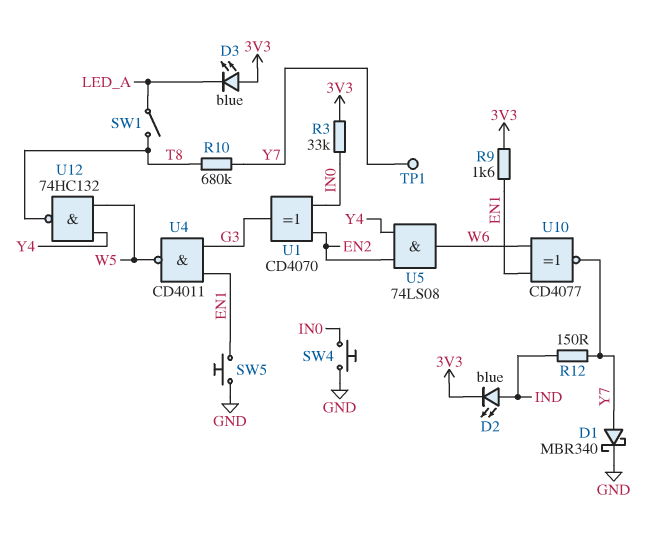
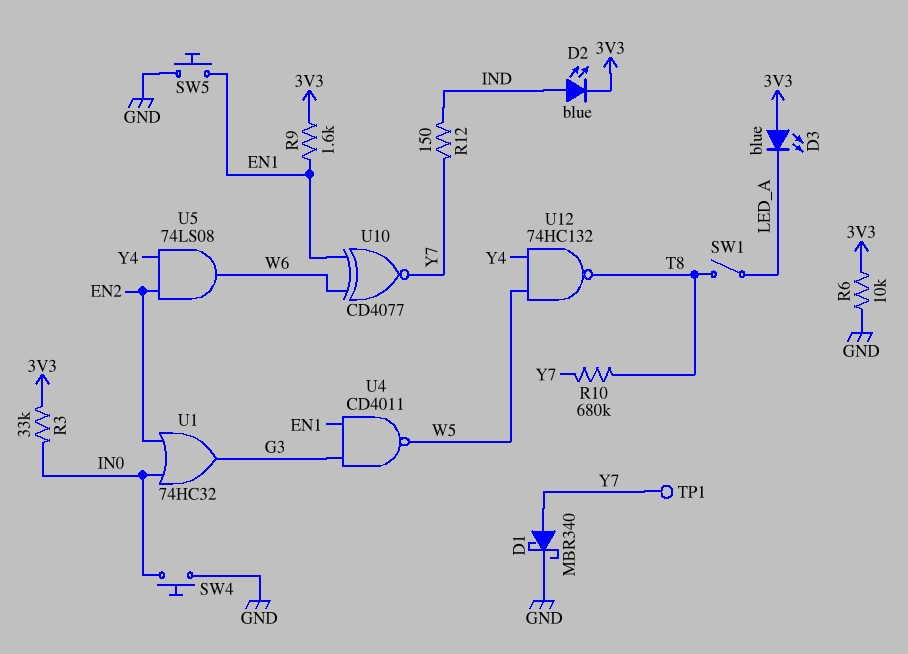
R6: none -> 10k (3V3, GND)
U1: XOR CD4070 (in EN2, in IN0, out G3) -> OR 74HC32 (in EN2, in IN0, out G3)

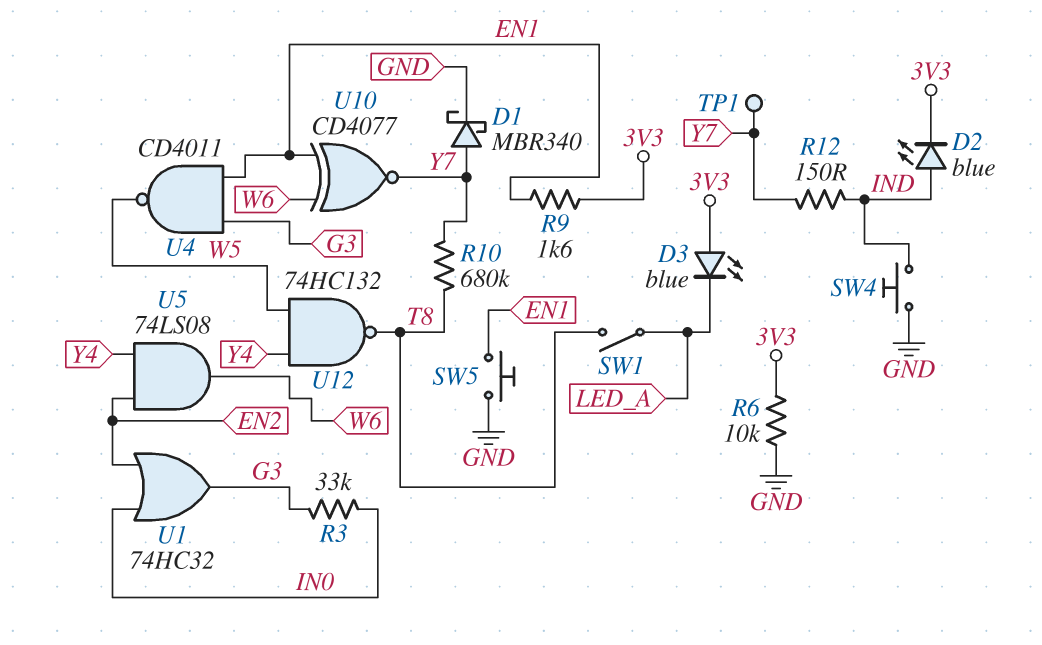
R3: 33k (3V3, IN0) -> 33k (G3, IN0)
SW4: button (GND, IN0) -> button (GND, IND)

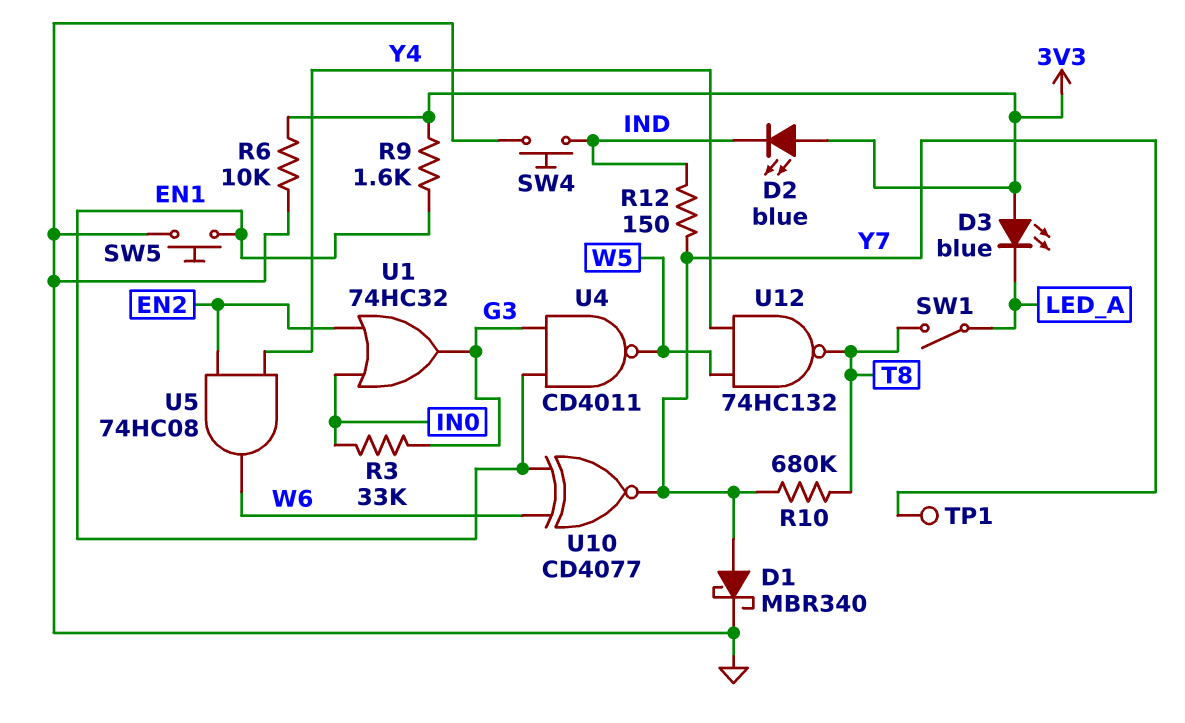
D2: LED blue (A IND, K 3V3) -> LED blue (A 3V3, K IND)
U5: AND 74LS08 (in EN2, in Y4, out W6) -> AND 74HC08 (in EN2, in Y4, out W6)

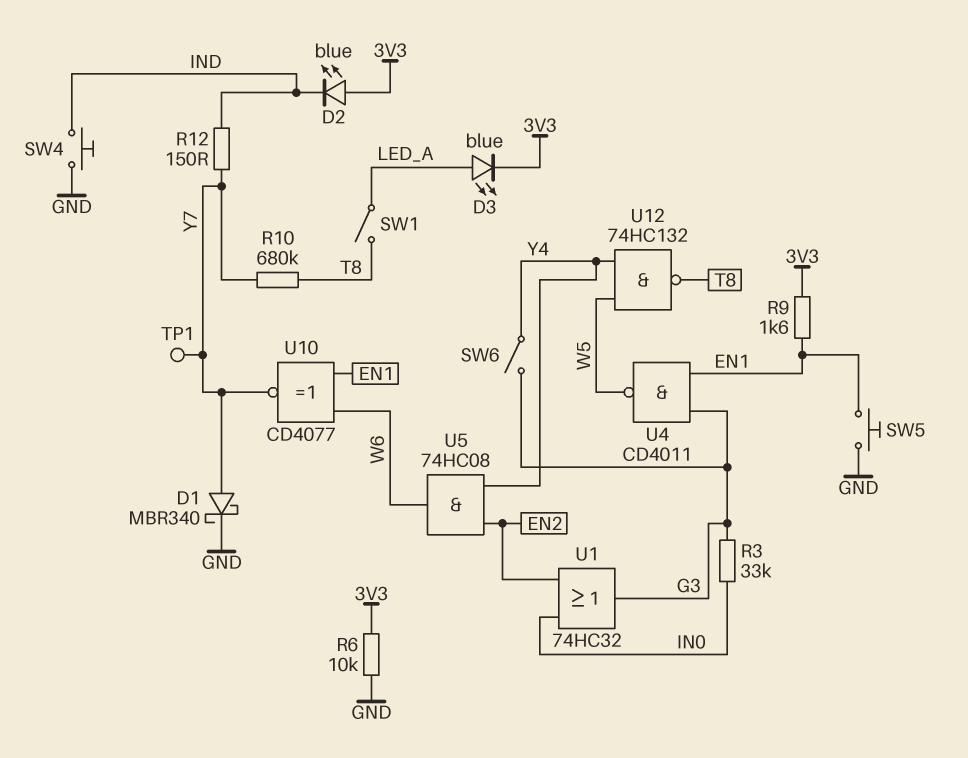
D3: LED blue (A 3V3, K LED_A) -> LED blue (A LED_A, K 3V3)
SW6: none -> switch (G3, Y4)

